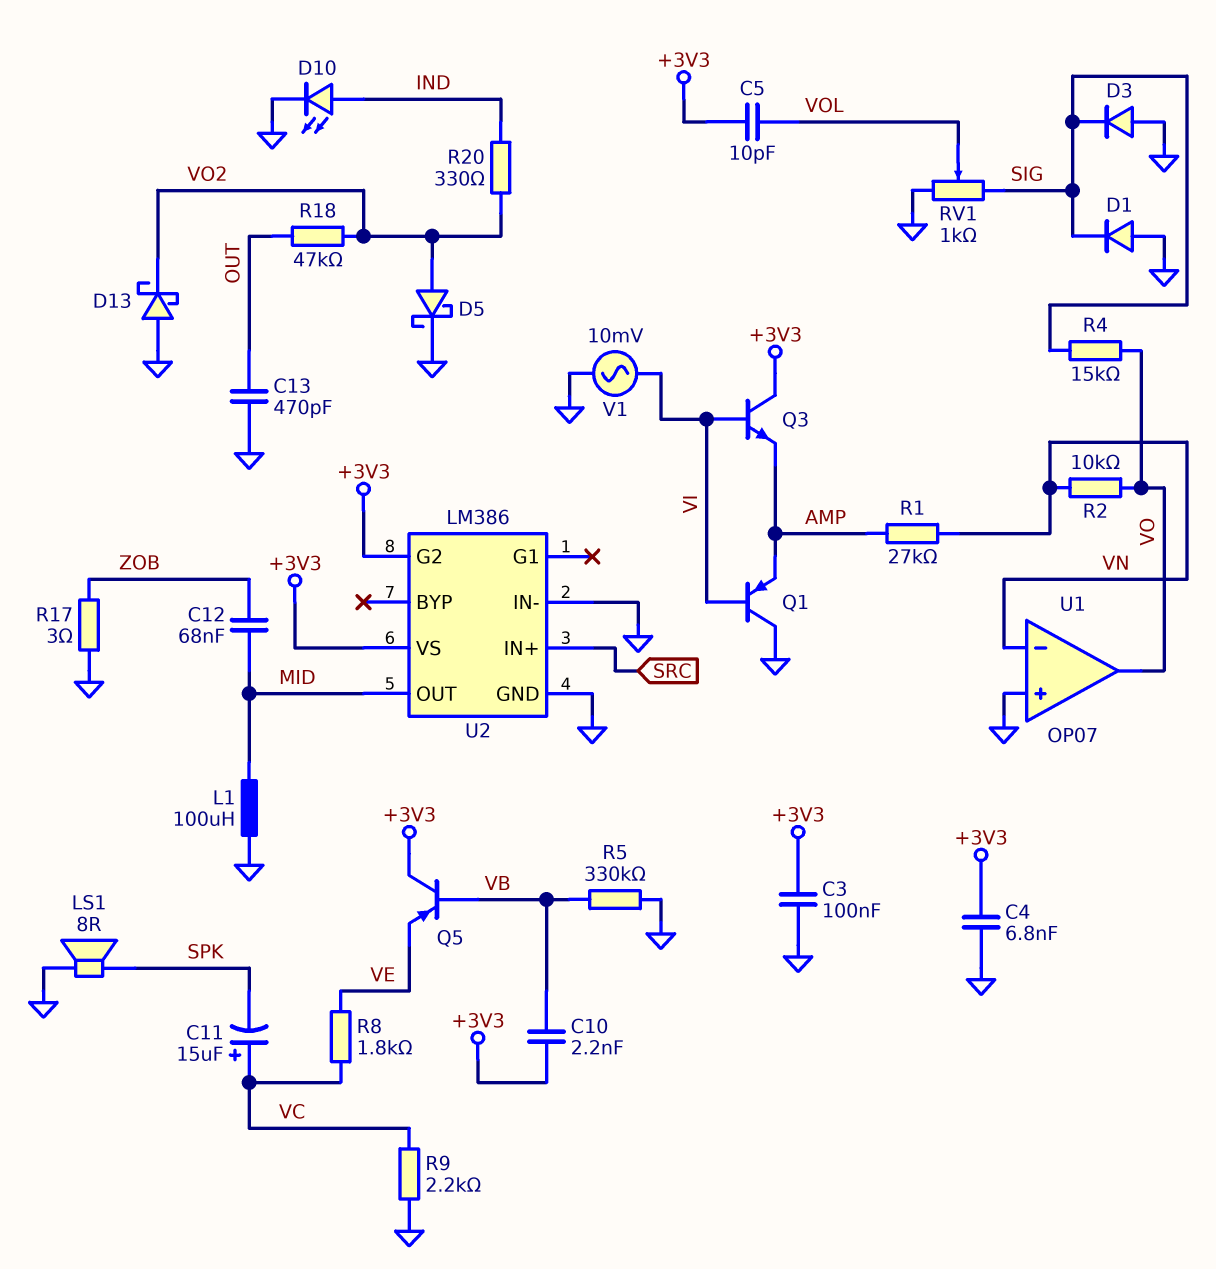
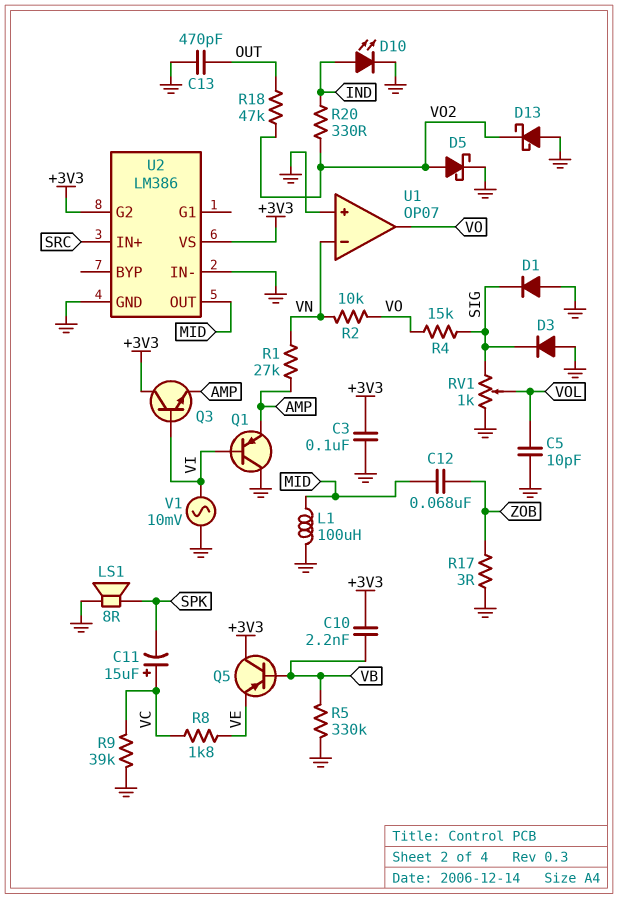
C4: 6.8nF (+3V3, GND) -> none
C5: 10pF (+3V3, VOL) -> 10pF (GND, VOL)
R9: 2.2k (GND, VC) -> 39k (GND, VC)

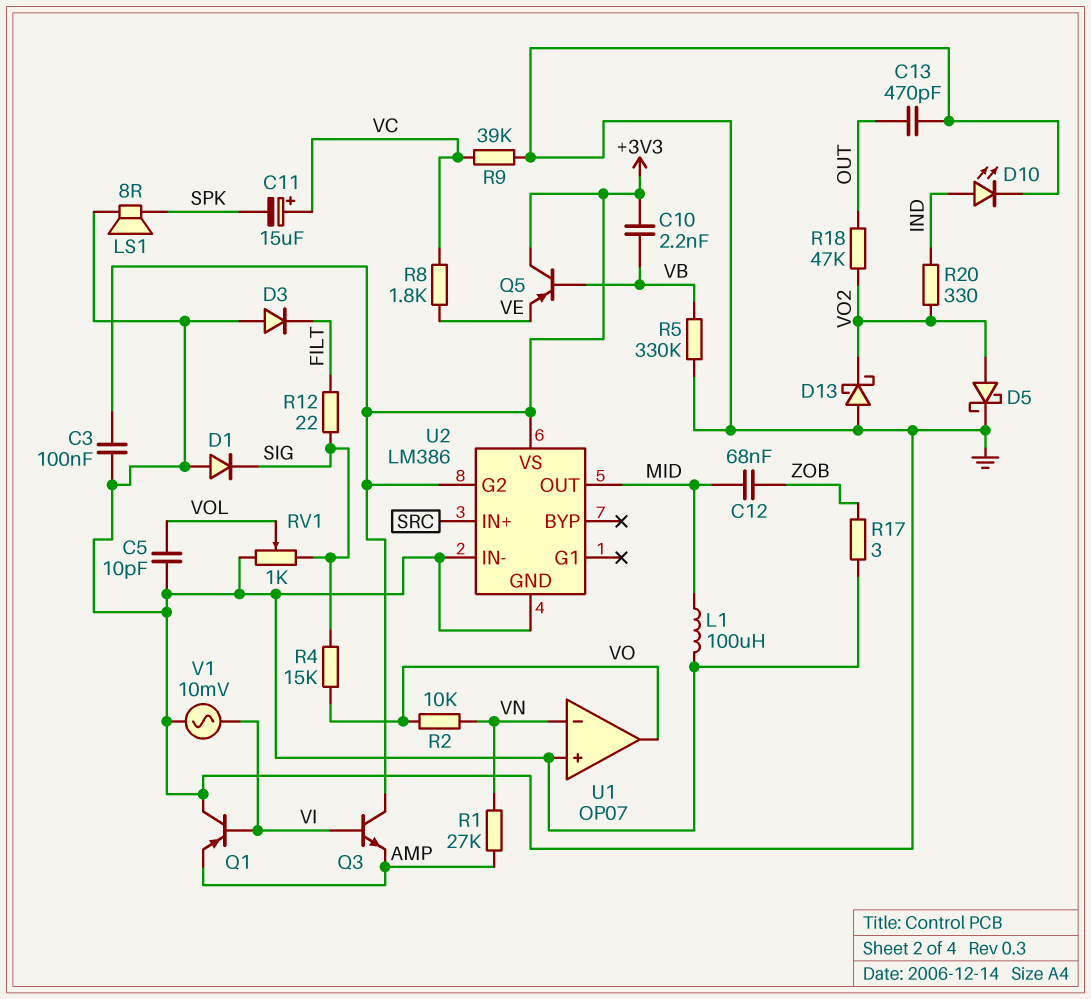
D3: diode (A GND, K SIG) -> diode (A GND, K FILT)
R12: none -> 22 (FILT, SIG)

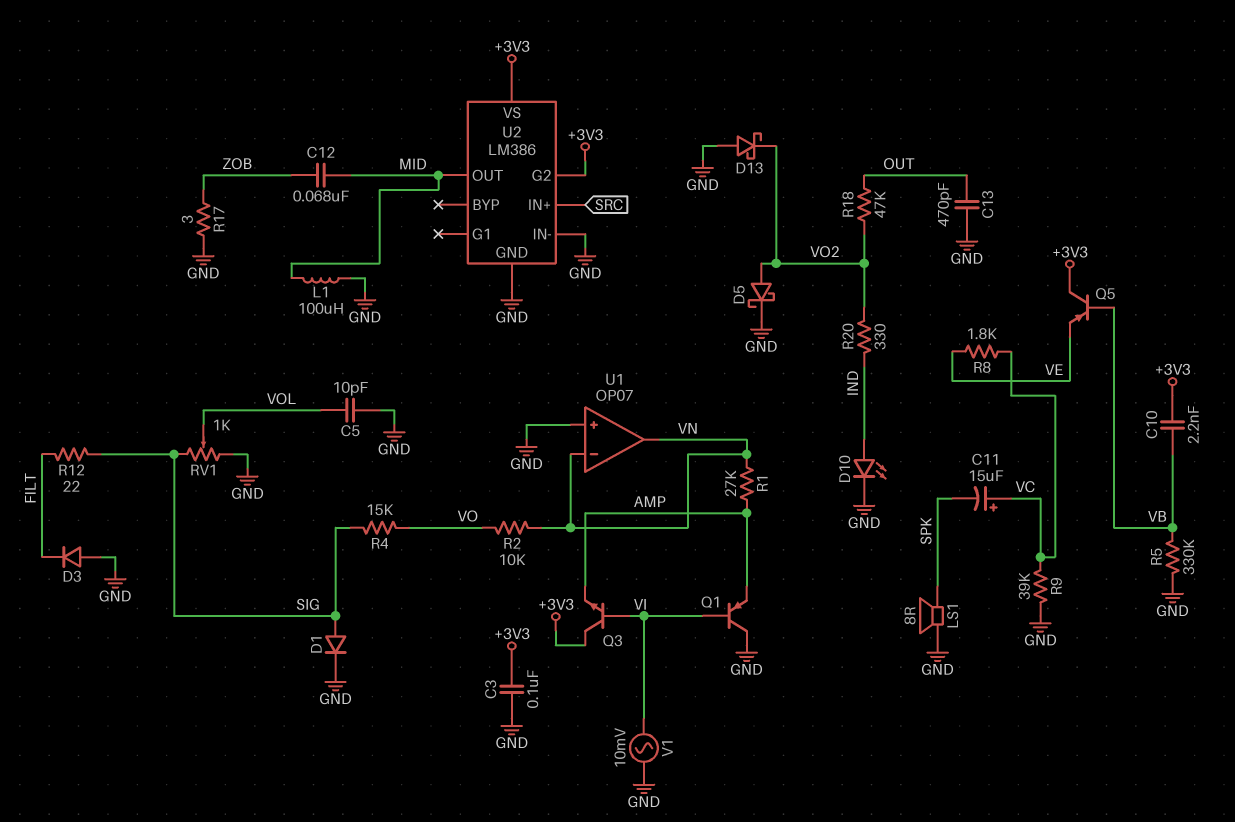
D1: diode (A GND, K SIG) -> diode (A SIG, K GND)
U1 pin out: VO -> VN

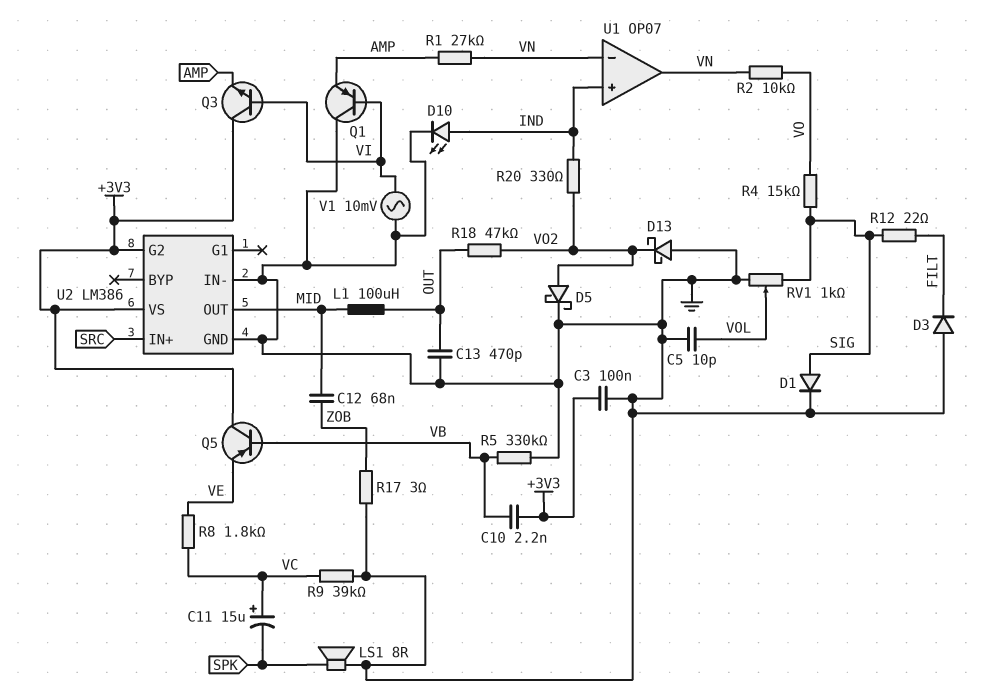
L1: 100uH (GND, MID) -> 100uH (MID, OUT)
U1 pin in+: GND -> IND

